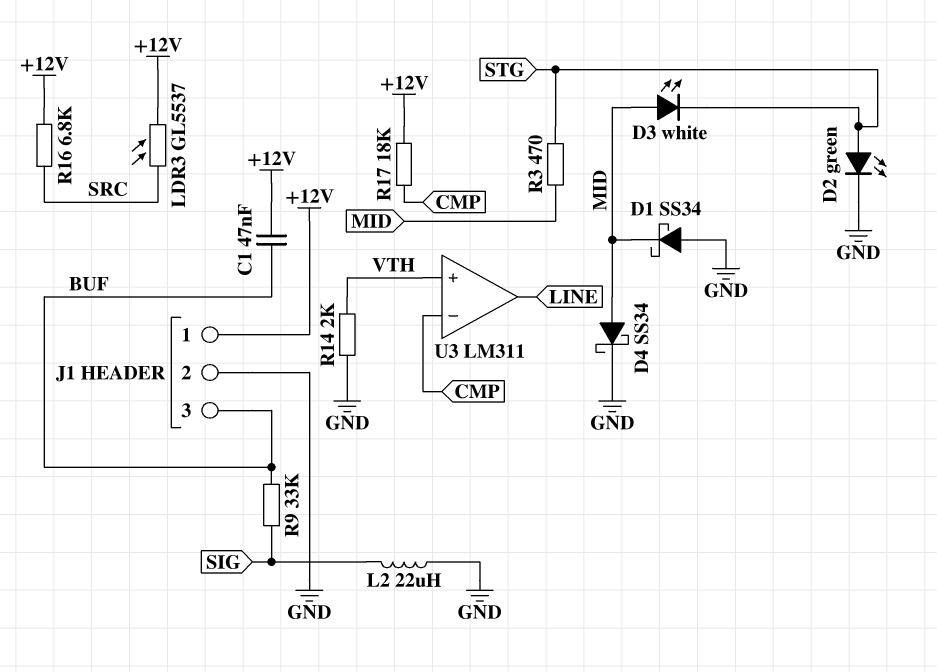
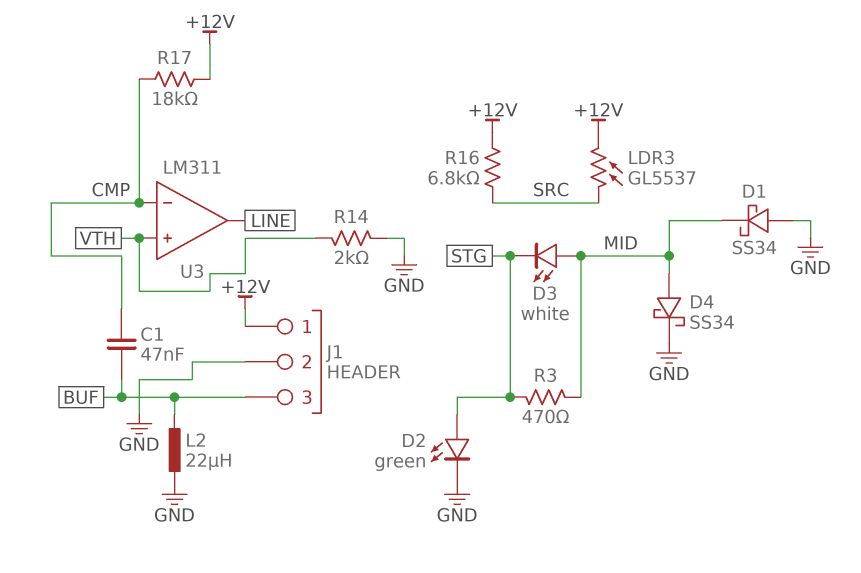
C1: 47nF (+12V, BUF) -> 47nF (BUF, CMP)
L2: 22uH (GND, SIG) -> 22uH (BUF, GND)
R9: 33k (BUF, SIG) -> none

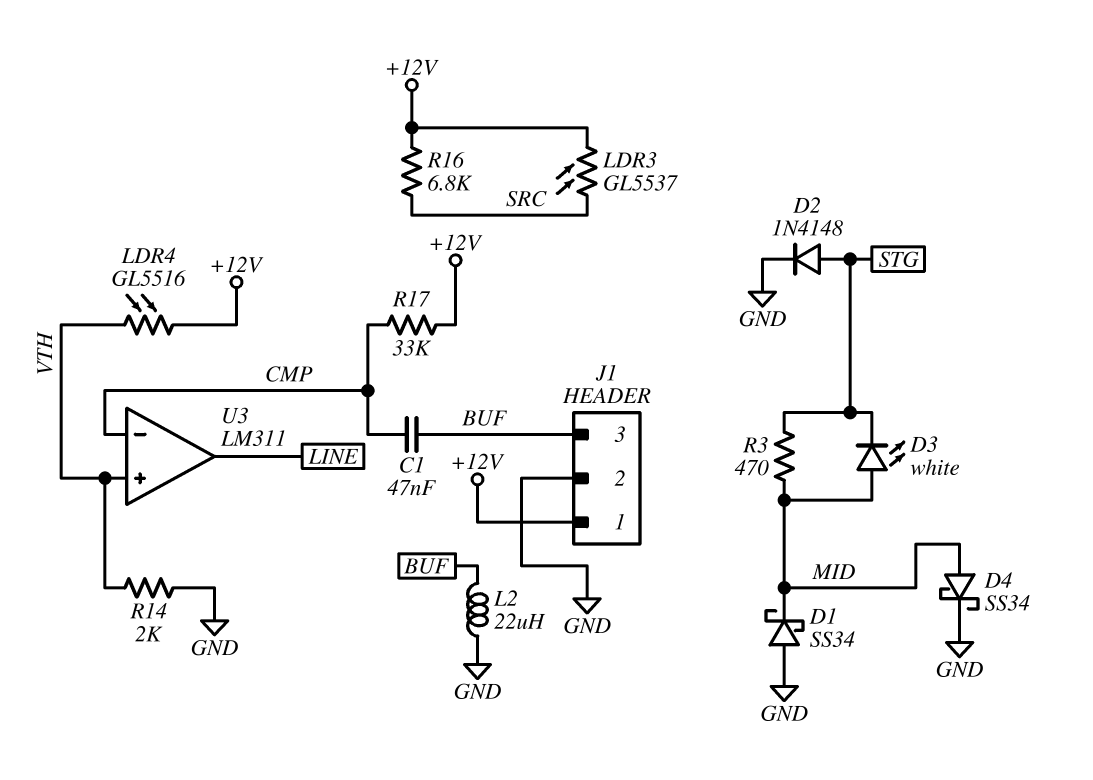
D2: LED green (A STG, K GND) -> diode 1N4148 (A STG, K GND)
LDR4: none -> GL5516 (+12V, VTH)
R17: 18k (+12V, CMP) -> 33k (+12V, CMP)

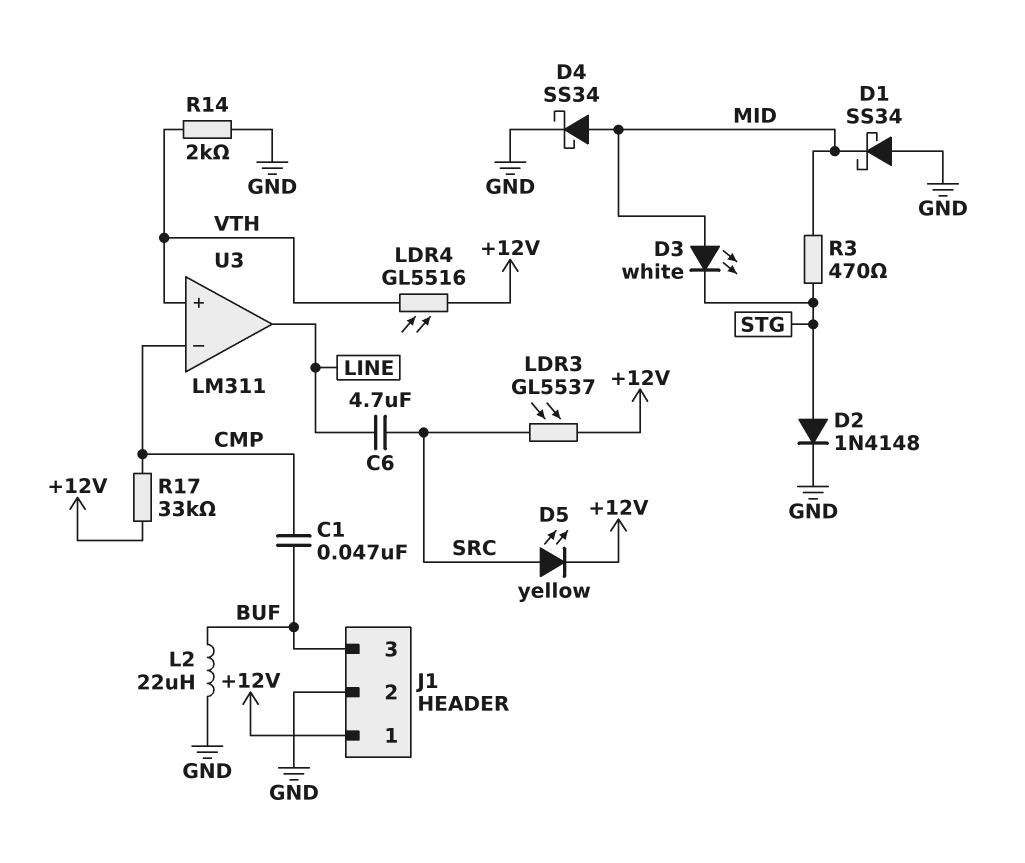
C6: none -> 4.7uF (LINE, SRC)
D5: none -> LED yellow (A SRC, K +12V)
R16: 6.8k (+12V, SRC) -> none

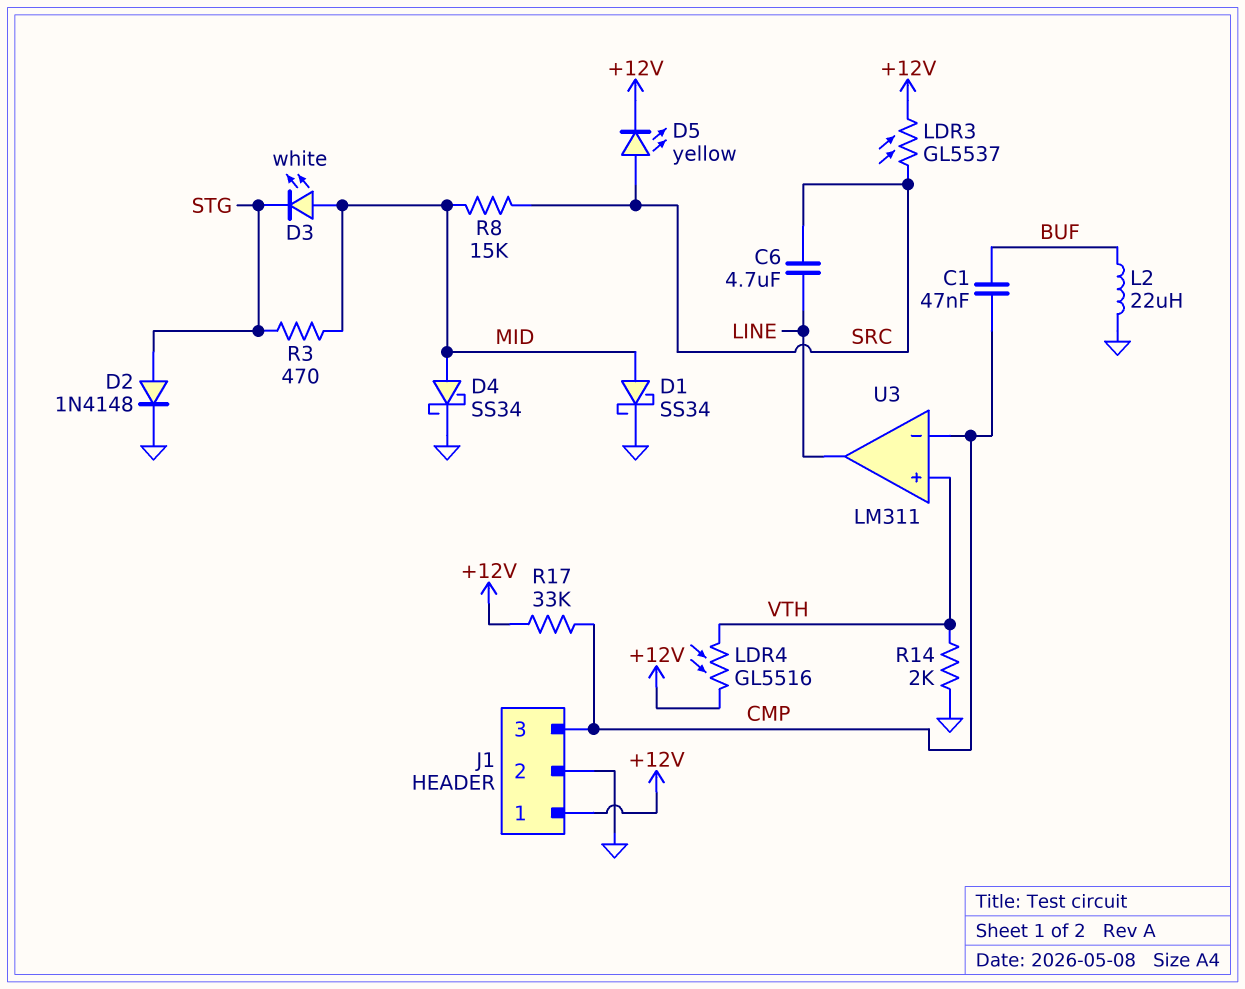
D1: schottky SS34 (A GND, K MID) -> schottky SS34 (A MID, K GND)
J1 pin 3: BUF -> CMP
R8: none -> 15k (MID, SRC)

